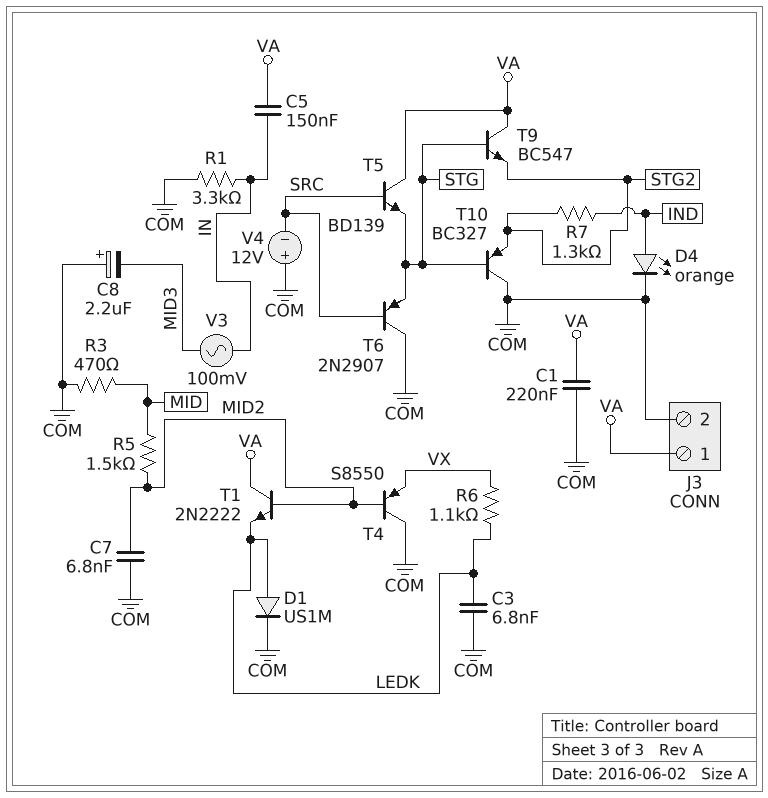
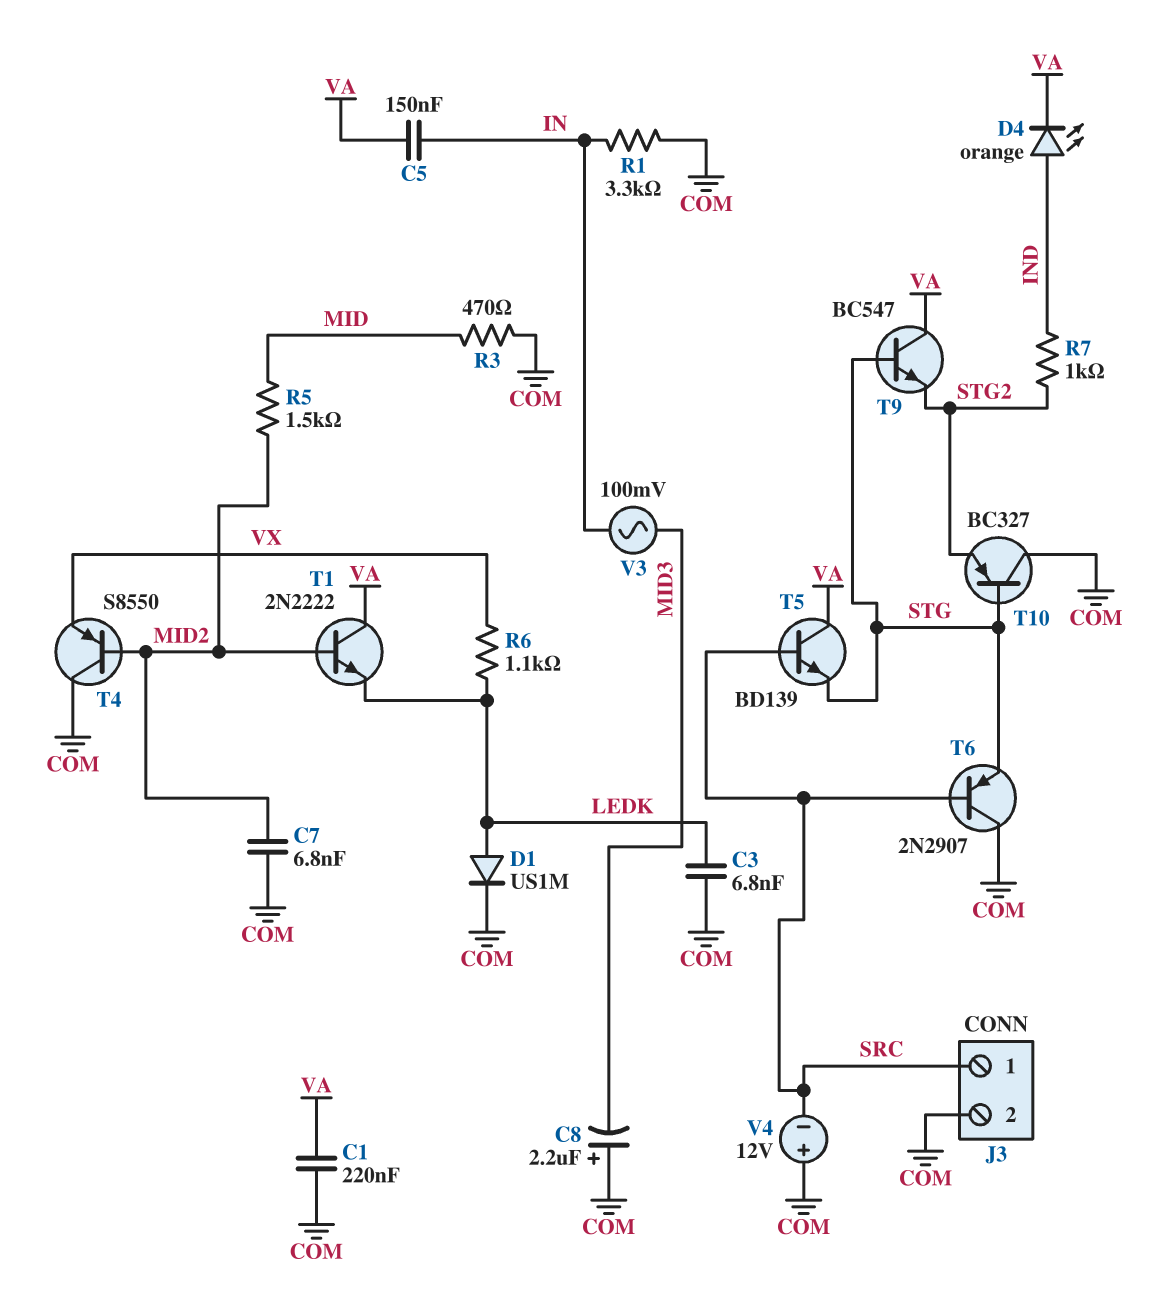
D4: LED orange (A IND, K COM) -> LED orange (A IND, K VA)
J3 pin 1: VA -> SRC
R7: 1.3k (IND, STG2) -> 1k (IND, STG2)

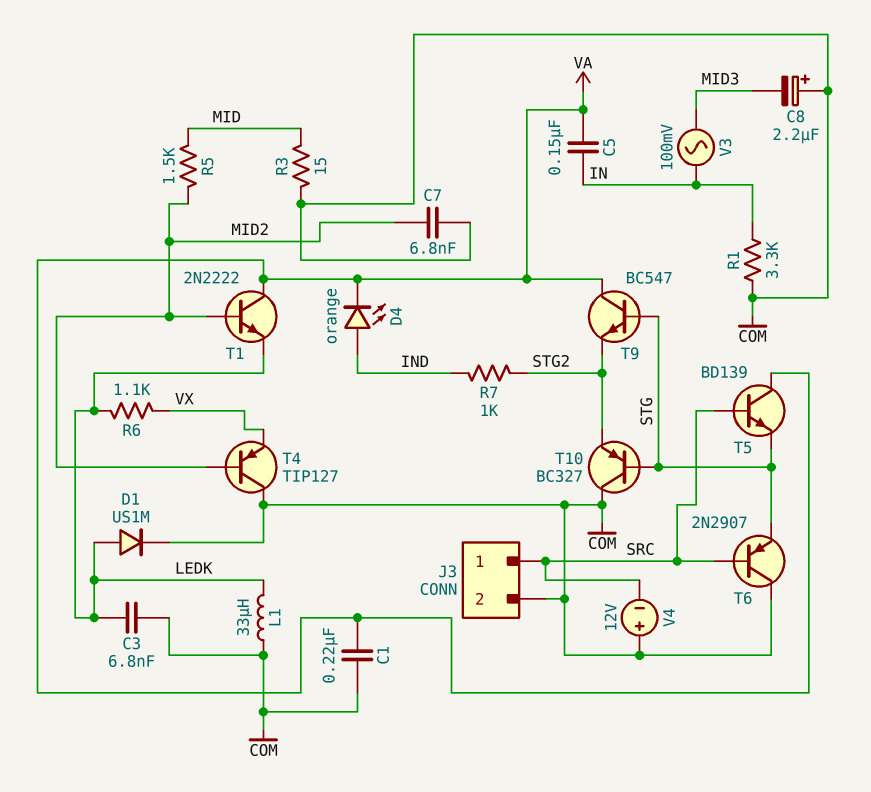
L1: none -> 33uH (COM, LEDK)
R3: 470 (COM, MID) -> 15 (COM, MID)
T4: PNP S8550 (B MID2, C COM, E VX) -> PNP TIP127 (B MID2, C COM, E VX)

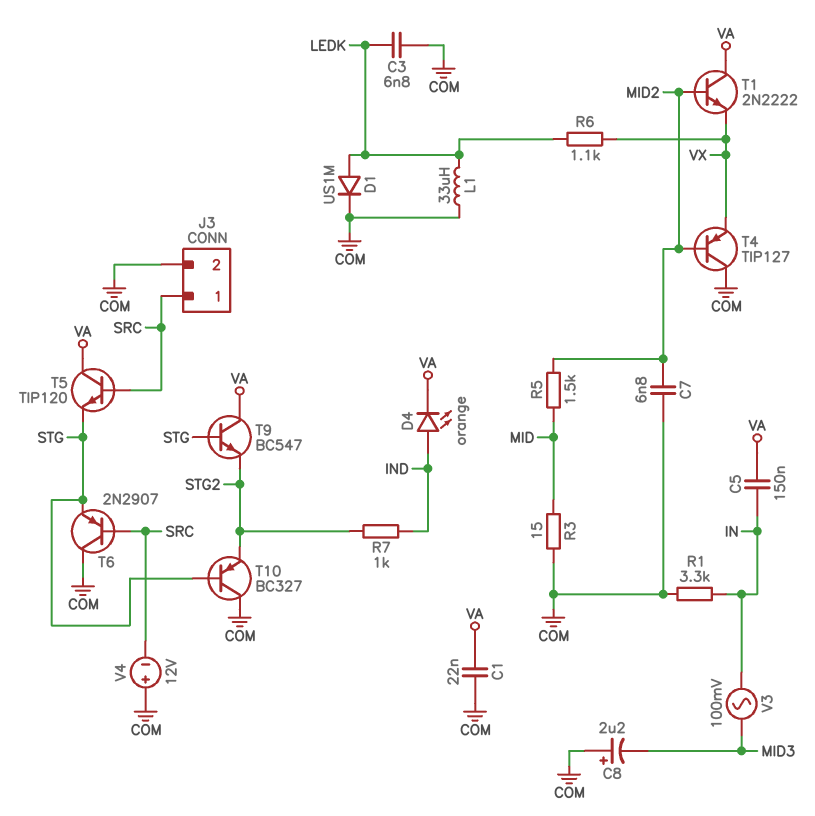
C1: 220nF (COM, VA) -> 22nF (COM, VA)
T1: NPN 2N2222 (B MID2, C VA, E LEDK) -> NPN 2N2222 (B MID2, C VA, E VX)
T5: NPN BD139 (B SRC, C VA, E STG) -> NPN TIP120 (B SRC, C VA, E STG)

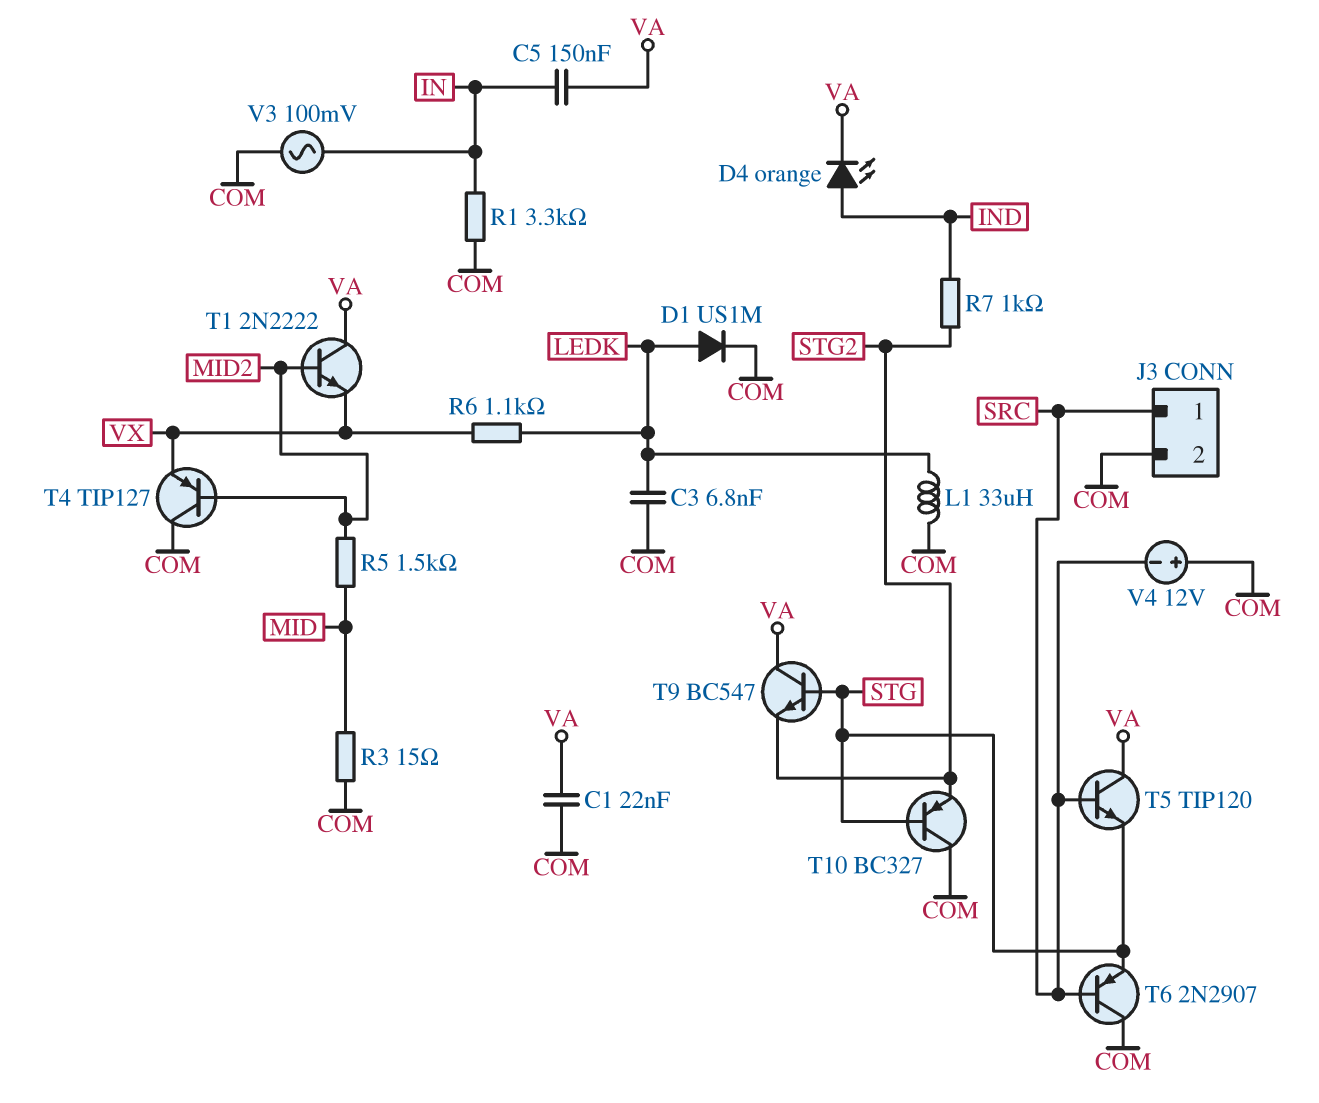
C7: 6.8nF (COM, MID2) -> none
C8: 2.2uF (plus COM, minus MID3) -> none
V3: AC 100mV (IN, MID3) -> AC 100mV (COM, IN)

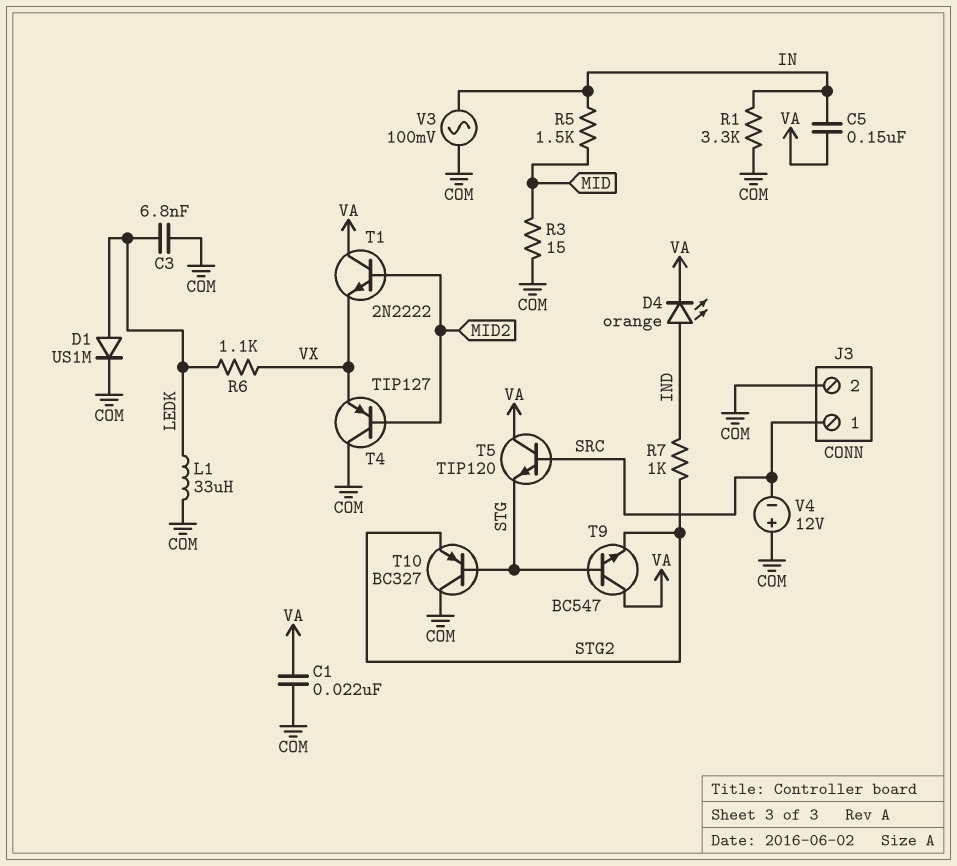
R5: 1.5k (MID, MID2) -> 1.5k (IN, MID)
T6: PNP 2N2907 (B SRC, C COM, E STG) -> none

